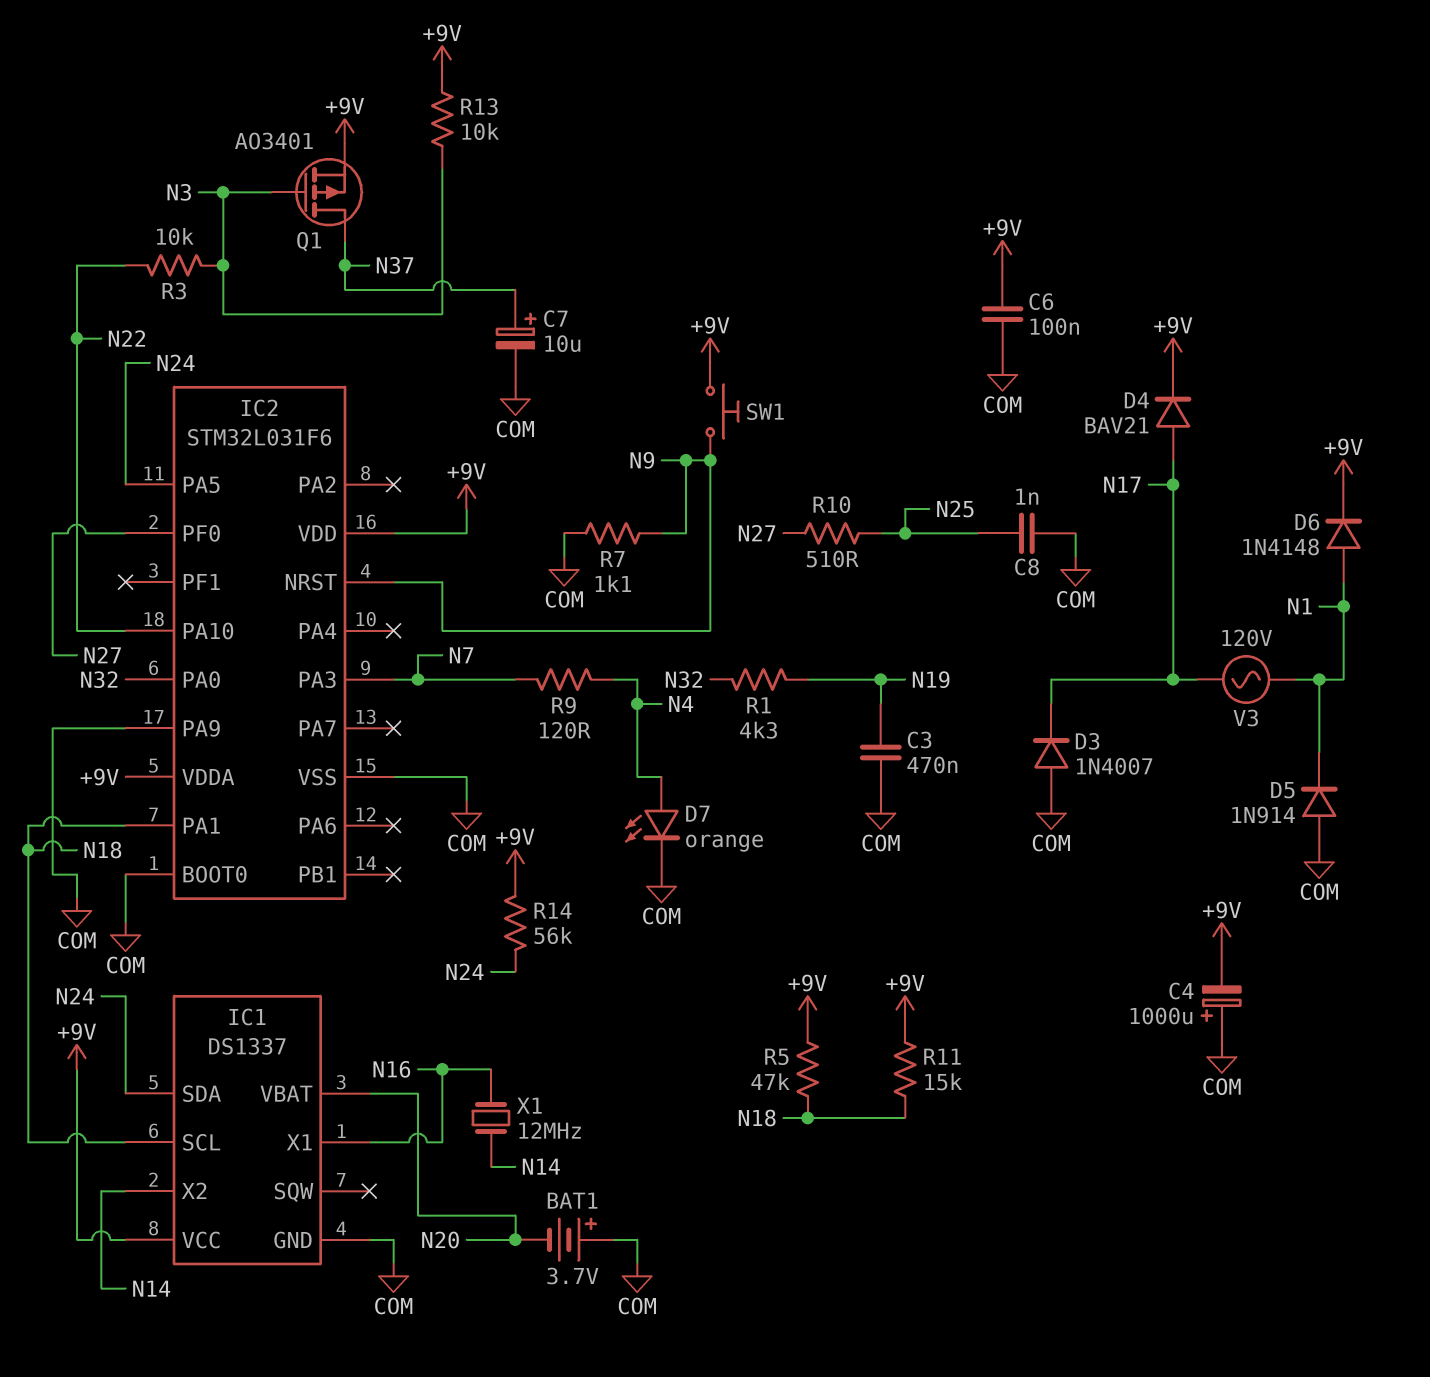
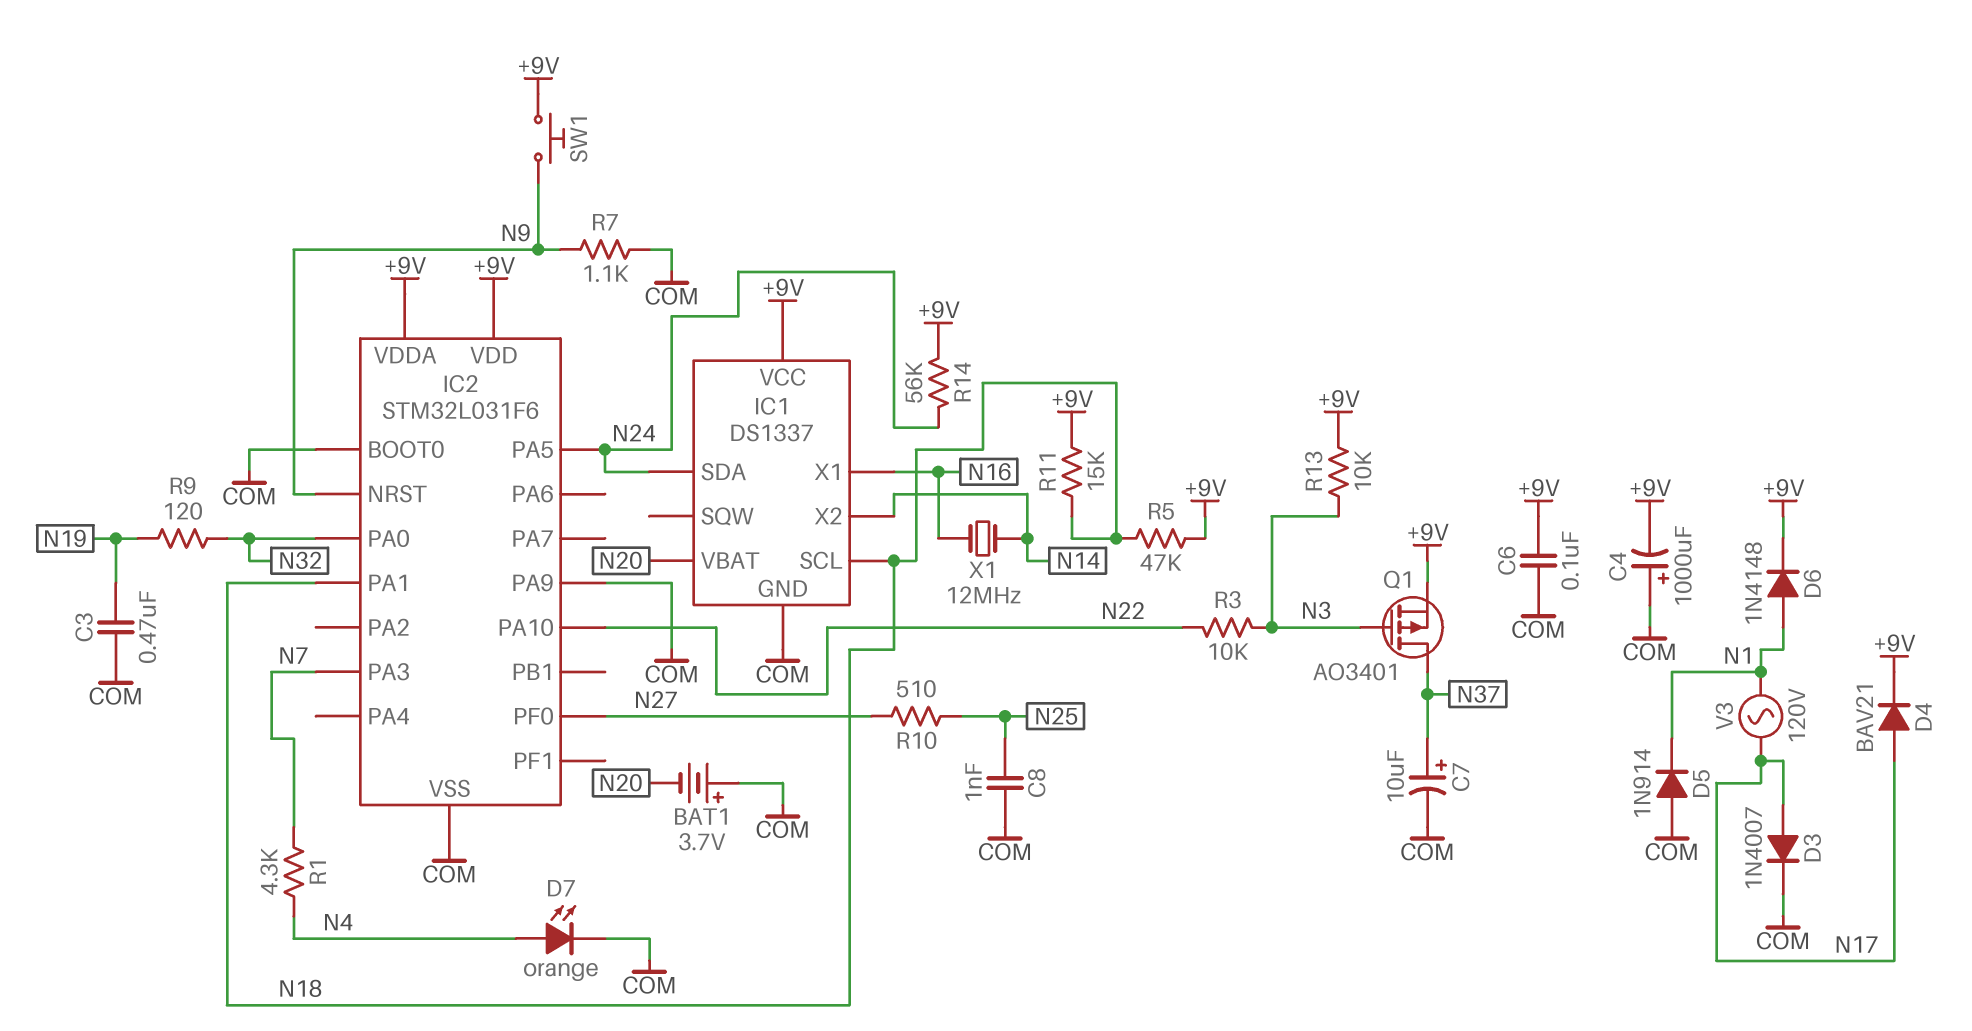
D3: diode 1N4007 (A COM, K N17) -> diode 1N4007 (A N17, K COM)
R1: 4.3k (N19, N32) -> 4.3k (N4, N7)
R9: 120 (N4, N7) -> 120 (N19, N32)

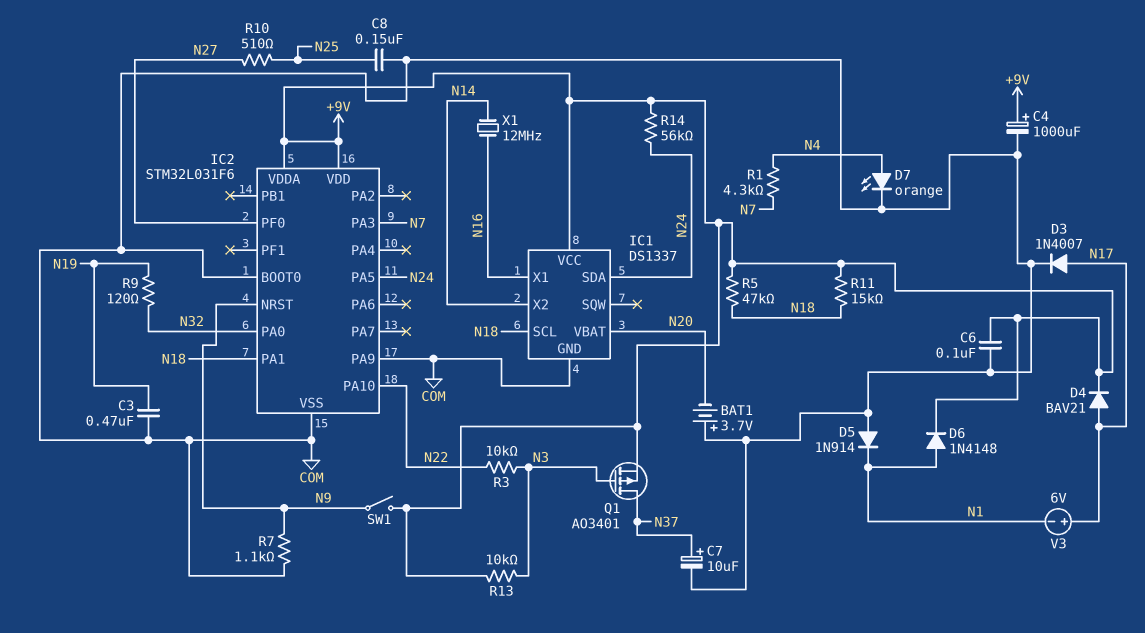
C4: 1000uF (plus COM, minus +9V) -> 1000uF (plus +9V, minus COM)
C8: 1nF (COM, N25) -> 150nF (COM, N25)
SW1: button (+9V, N9) -> switch (+9V, N9)
V3: AC 120V (N1, N17) -> 6V (plus N17, minus N1)

